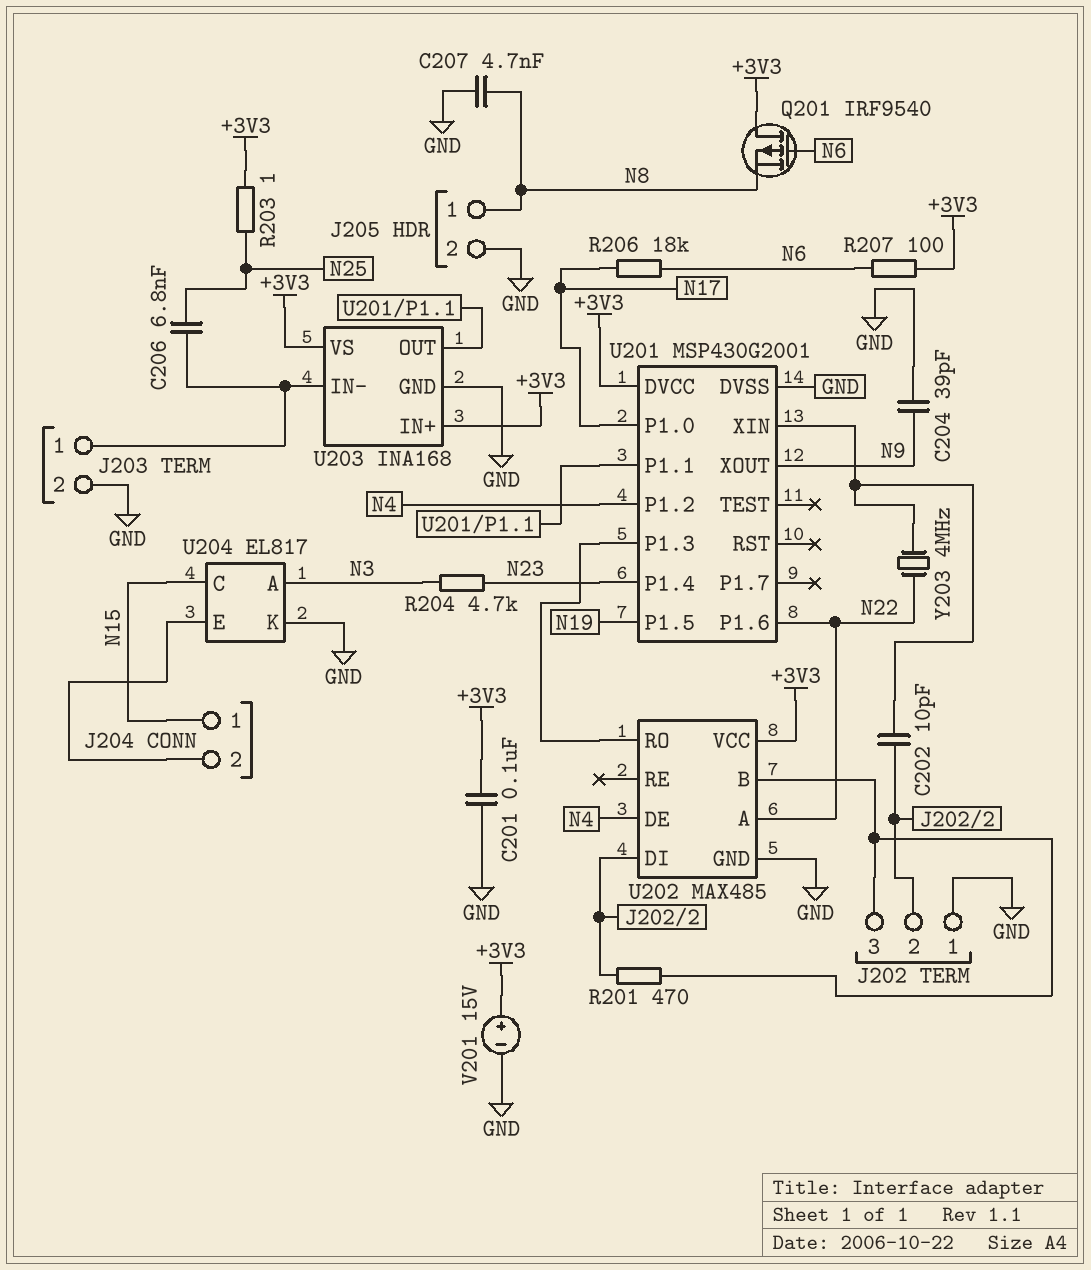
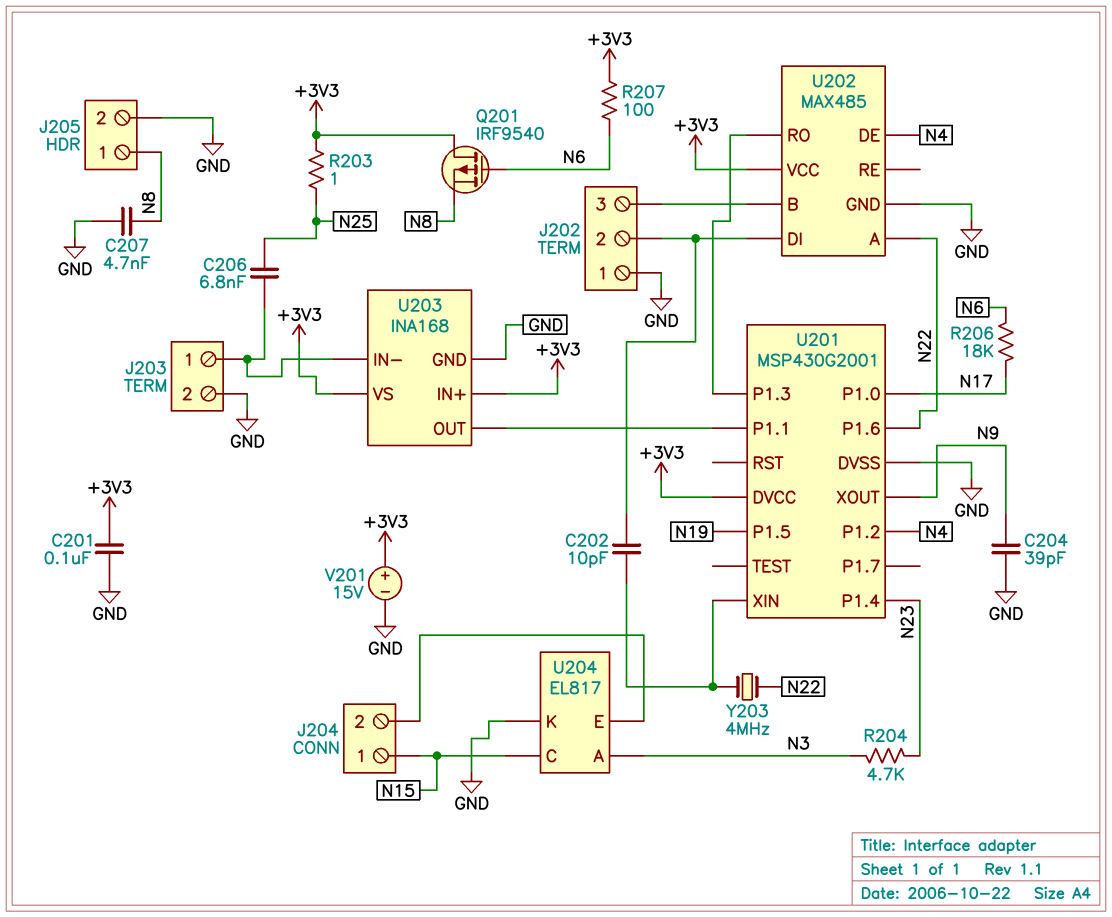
R201: 470 (J202/2, J202/3) -> none

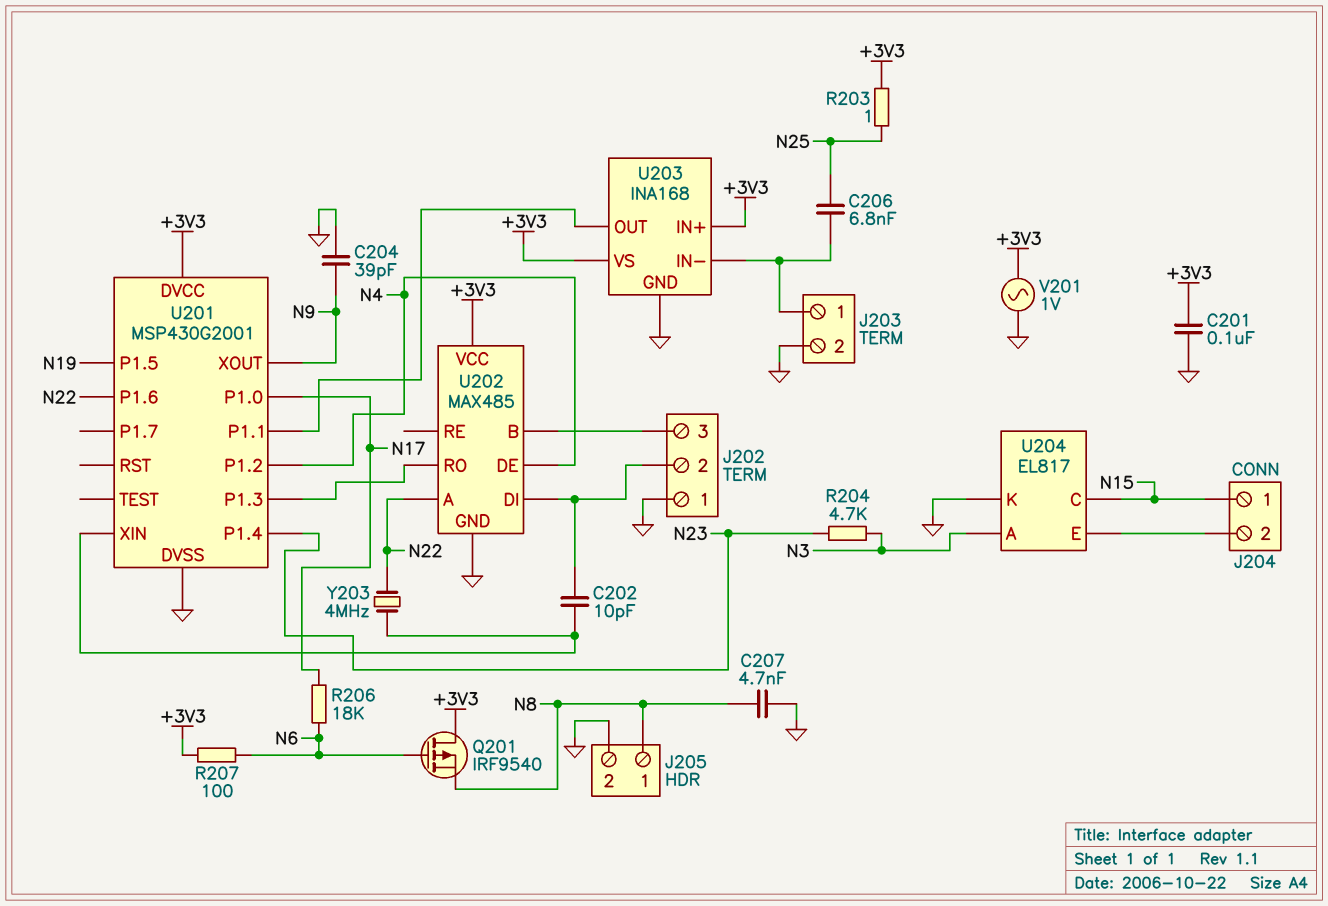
V201: 15V (plus +3V3, minus GND) -> AC 1V (+3V3, GND)

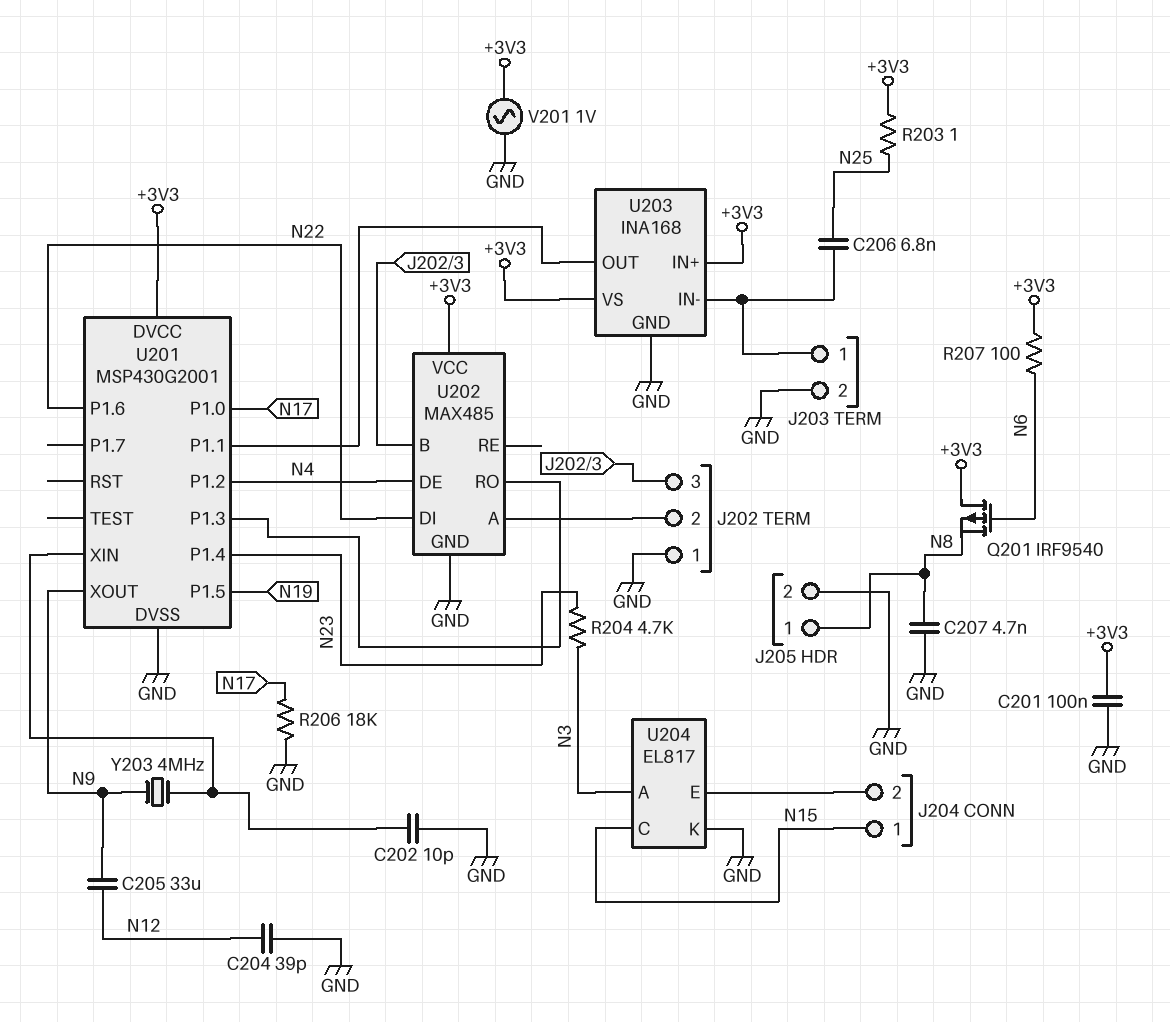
C202: 10pF (J202/2, U201/XIN) -> 10pF (GND, U201/XIN)
C204: 39pF (GND, N9) -> 39pF (GND, N12)
C205: none -> 33uF (N9, N12)
R206: 18k (N6, N17) -> 18k (GND, N17)
U202 pin A: N22 -> J202/2
U202 pin DI: J202/2 -> N22
Y203: 4MHz (N22, U201/XIN) -> 4MHz (N9, U201/XIN)

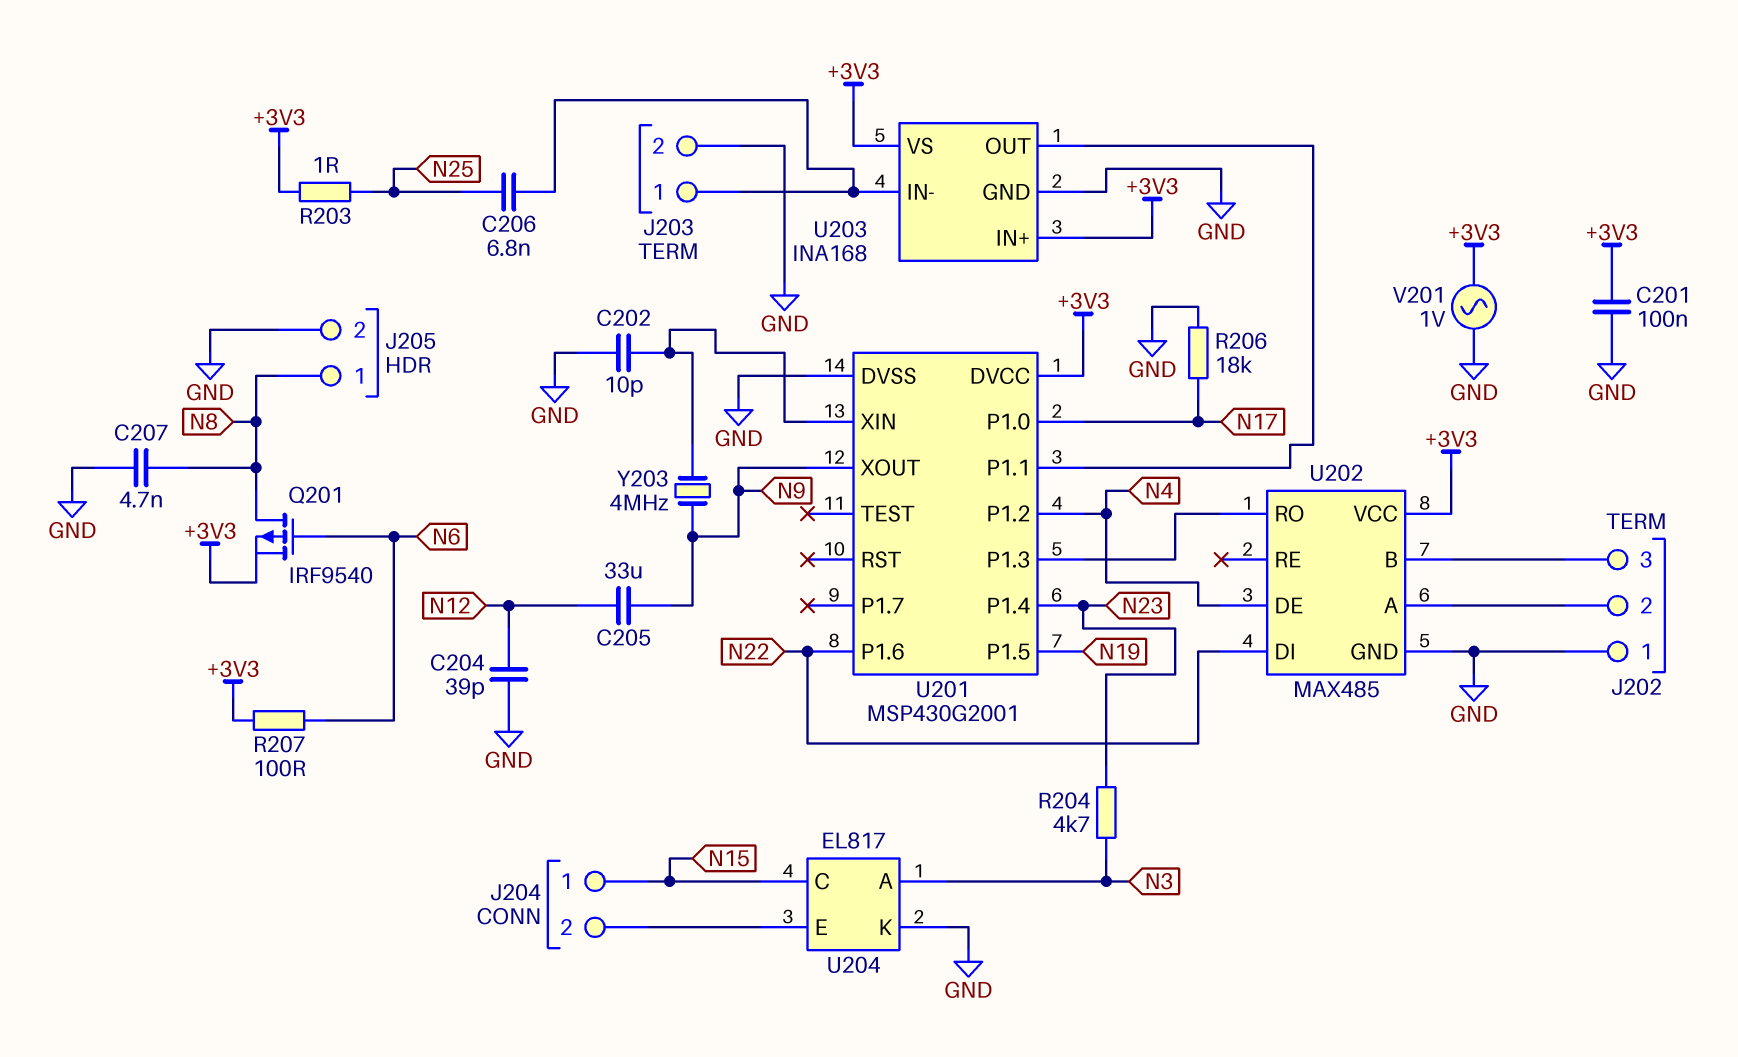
Q201: PMOS IRF9540 (G N6, D +3V3, S N8) -> PMOS IRF9540 (G N6, D N8, S +3V3)

